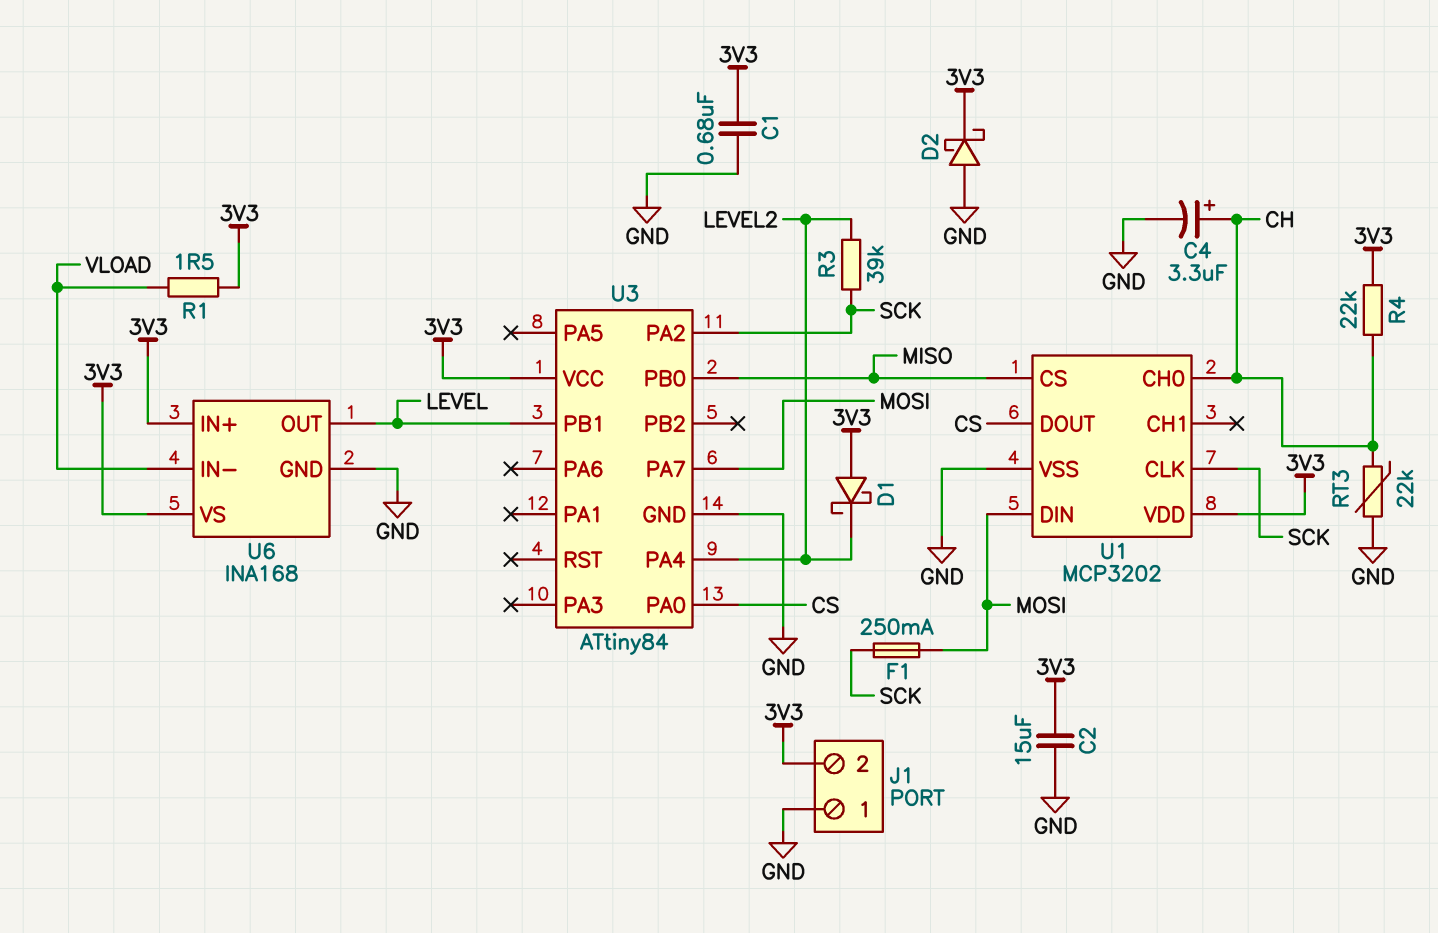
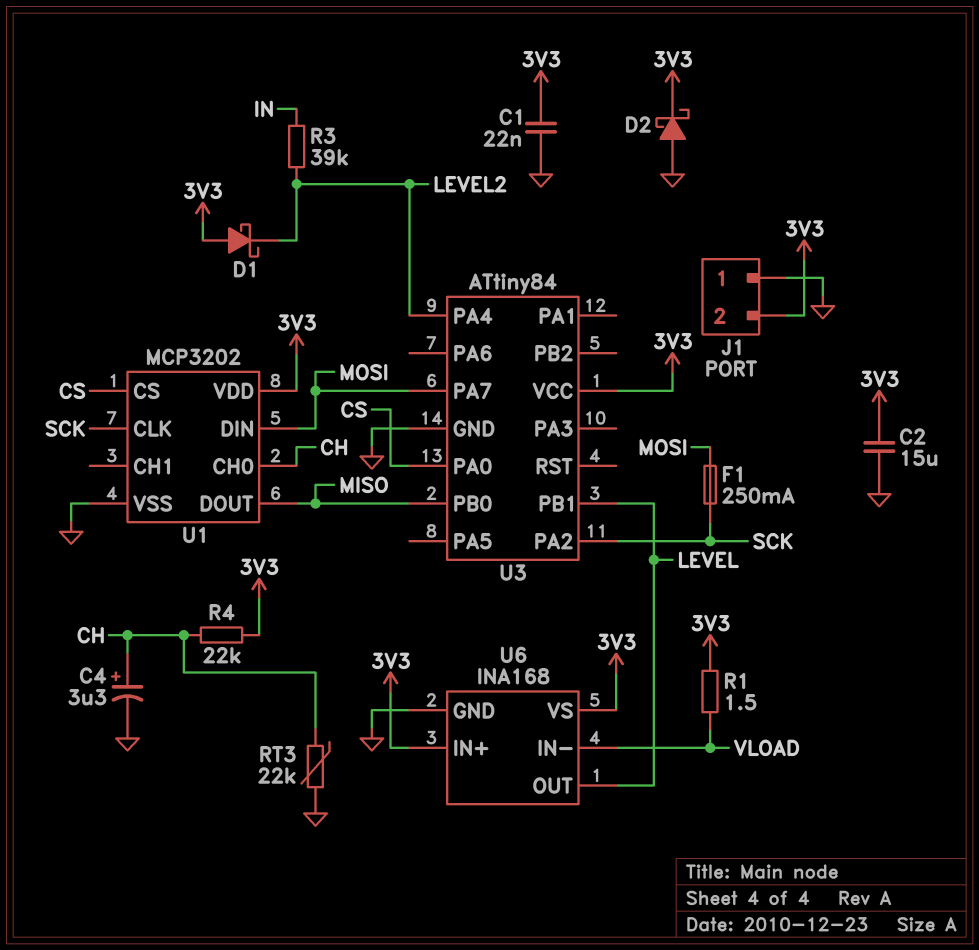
C1: 680nF (3V3, GND) -> 22nF (3V3, GND)
R3: 39k (LEVEL2, SCK) -> 39k (IN, LEVEL2)
U1 pin CS: MISO -> CS
U1 pin DOUT: CS -> MISO

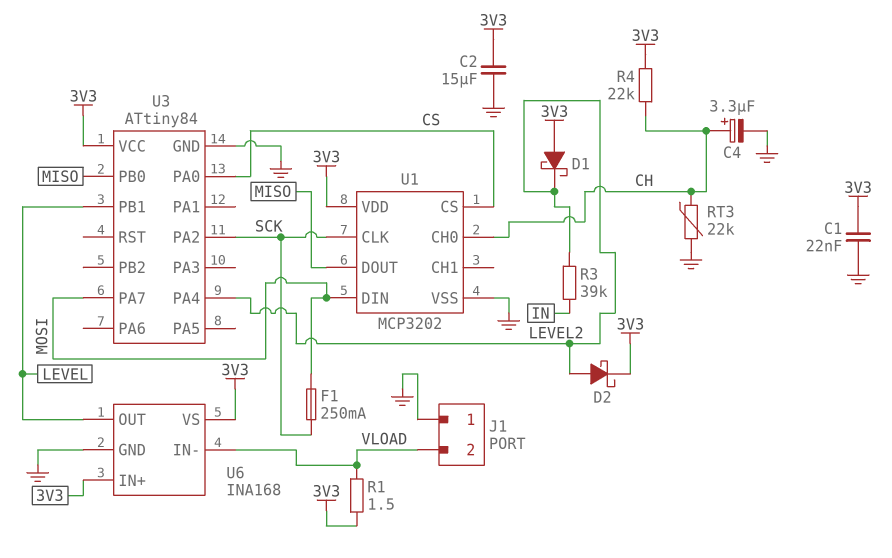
D2: schottky (A GND, K 3V3) -> schottky (A LEVEL2, K 3V3)
J1 pin 2: 3V3 -> VLOAD

